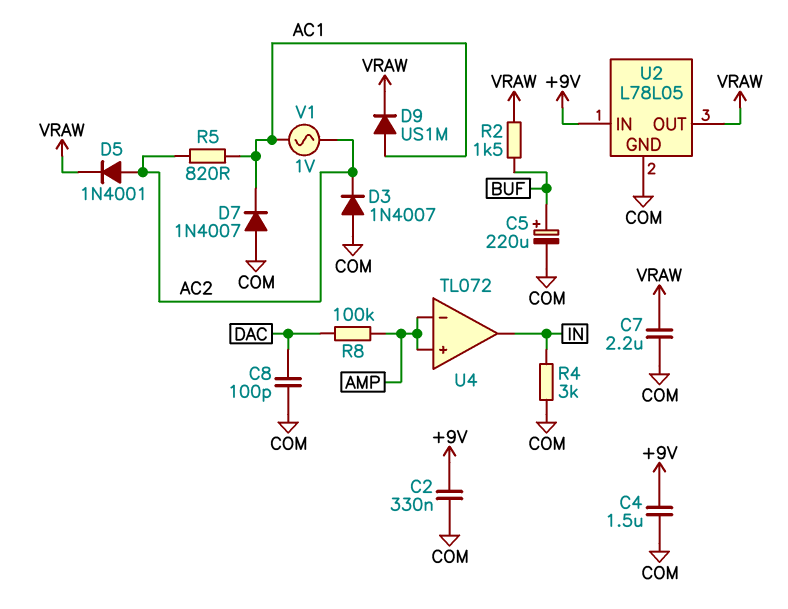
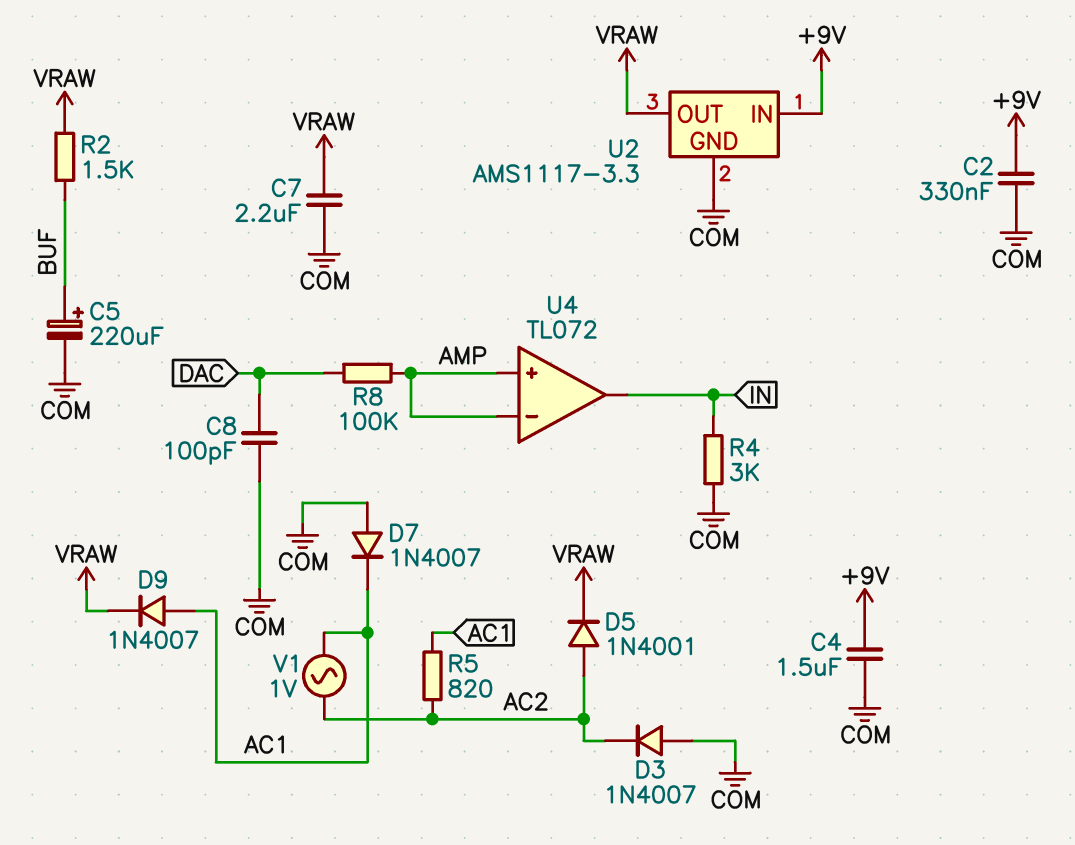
D9: diode US1M (A AC1, K VRAW) -> diode 1N4007 (A AC1, K VRAW)
U2: L78L05 -> AMS1117-3.3

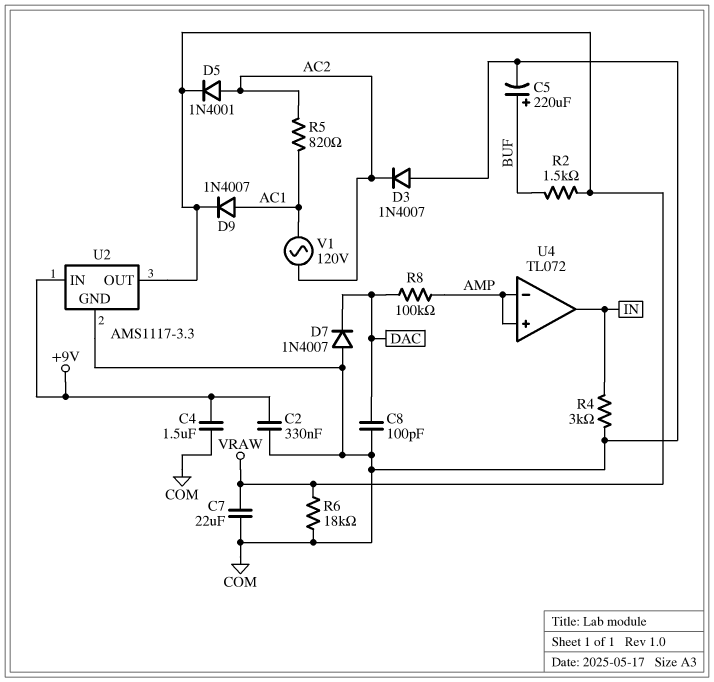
C7: 2.2uF (COM, VRAW) -> 22uF (COM, VRAW)
D7: diode 1N4007 (A COM, K AC1) -> diode 1N4007 (A COM, K DAC)
R6: none -> 18k (COM, VRAW)
V1: AC 1V (AC1, AC2) -> AC 120V (AC1, AC2)

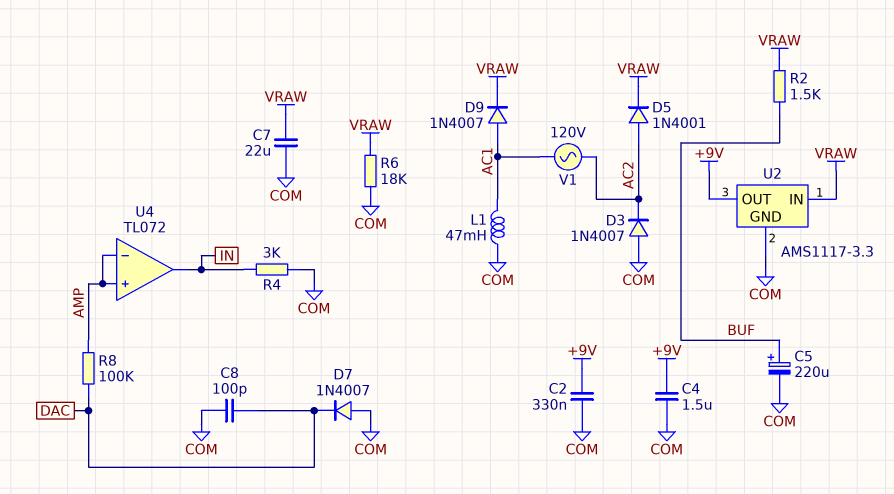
L1: none -> 47mH (AC1, COM)
R5: 820 (AC1, AC2) -> none
U2 pin IN: +9V -> VRAW
U2 pin OUT: VRAW -> +9V

